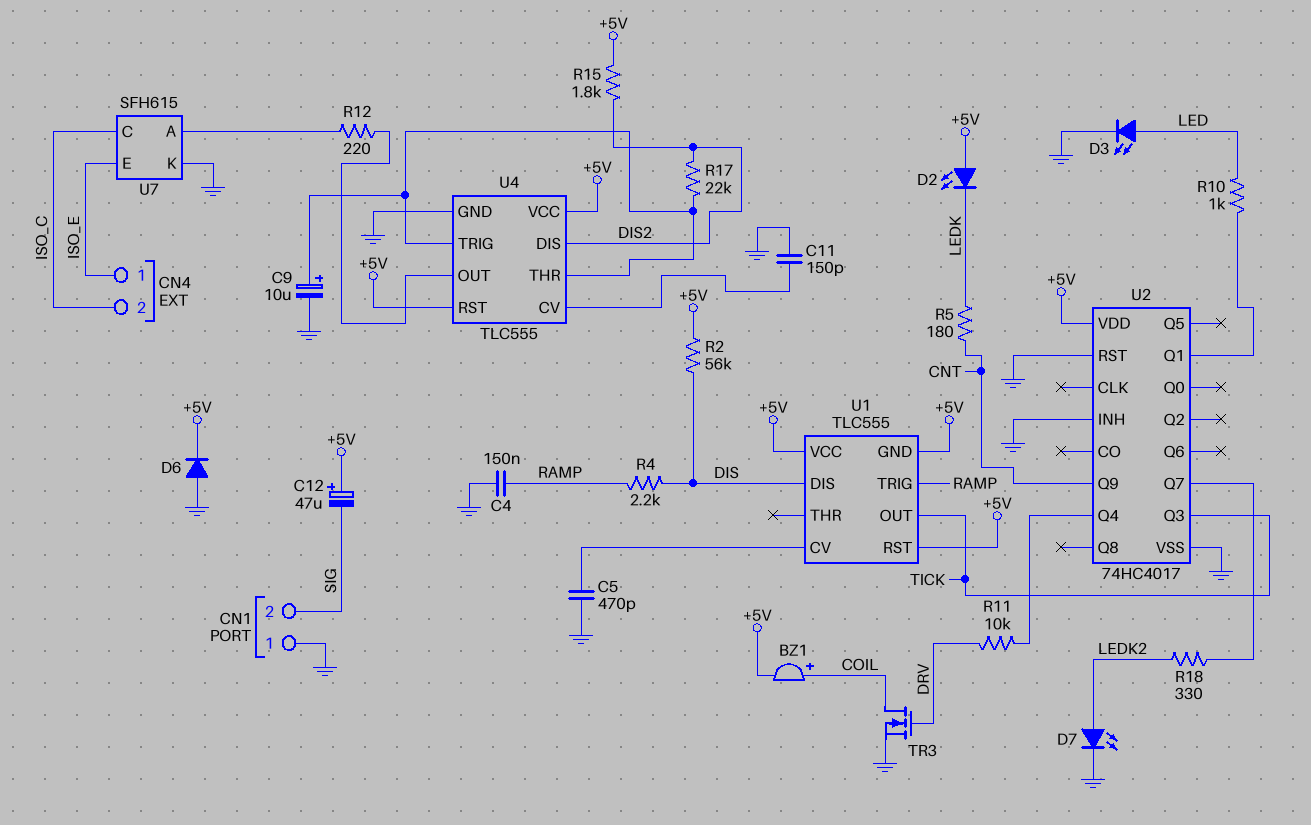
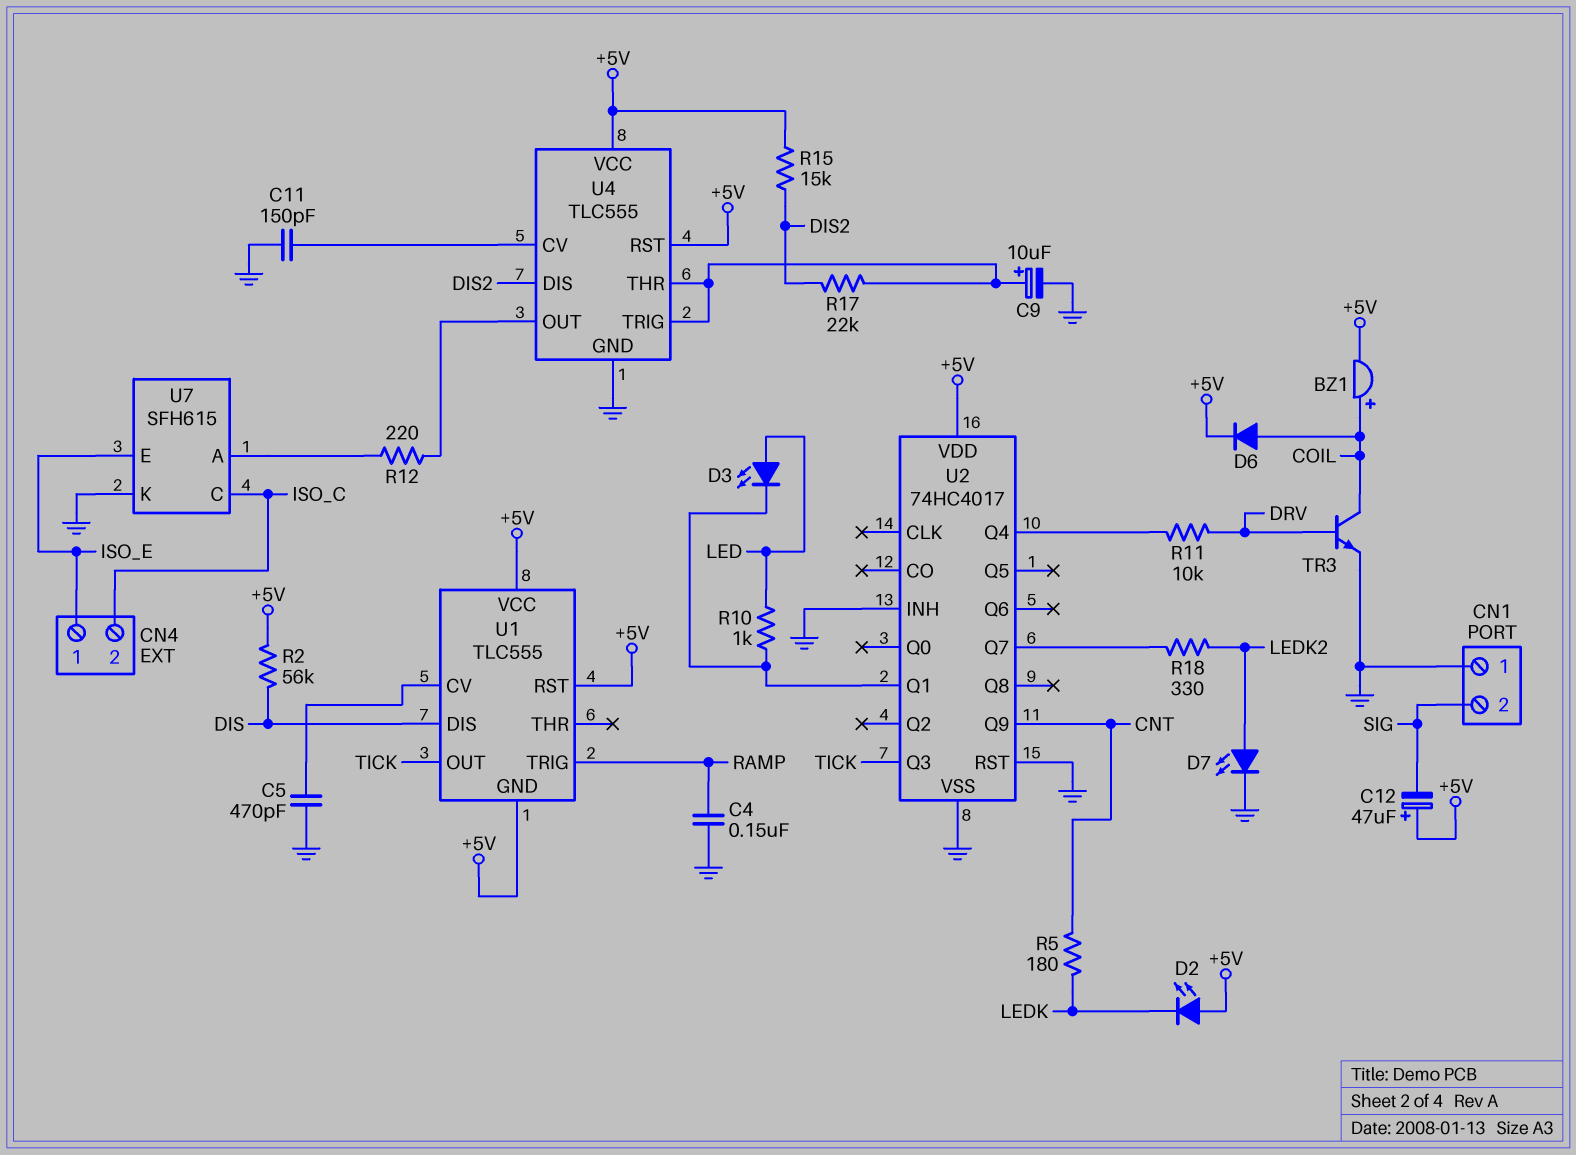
D3: LED (A LED, K GND) -> LED (A LED, K U2/Q1)
D6: diode (A GND, K +5V) -> diode (A COIL, K +5V)
R4: 2.2k (DIS, RAMP) -> none
R15: 1.8k (+5V, DIS2) -> 15k (+5V, DIS2)
TR3: NMOS (G DRV, D COIL, S GND) -> NPN (B DRV, C COIL, E GND)

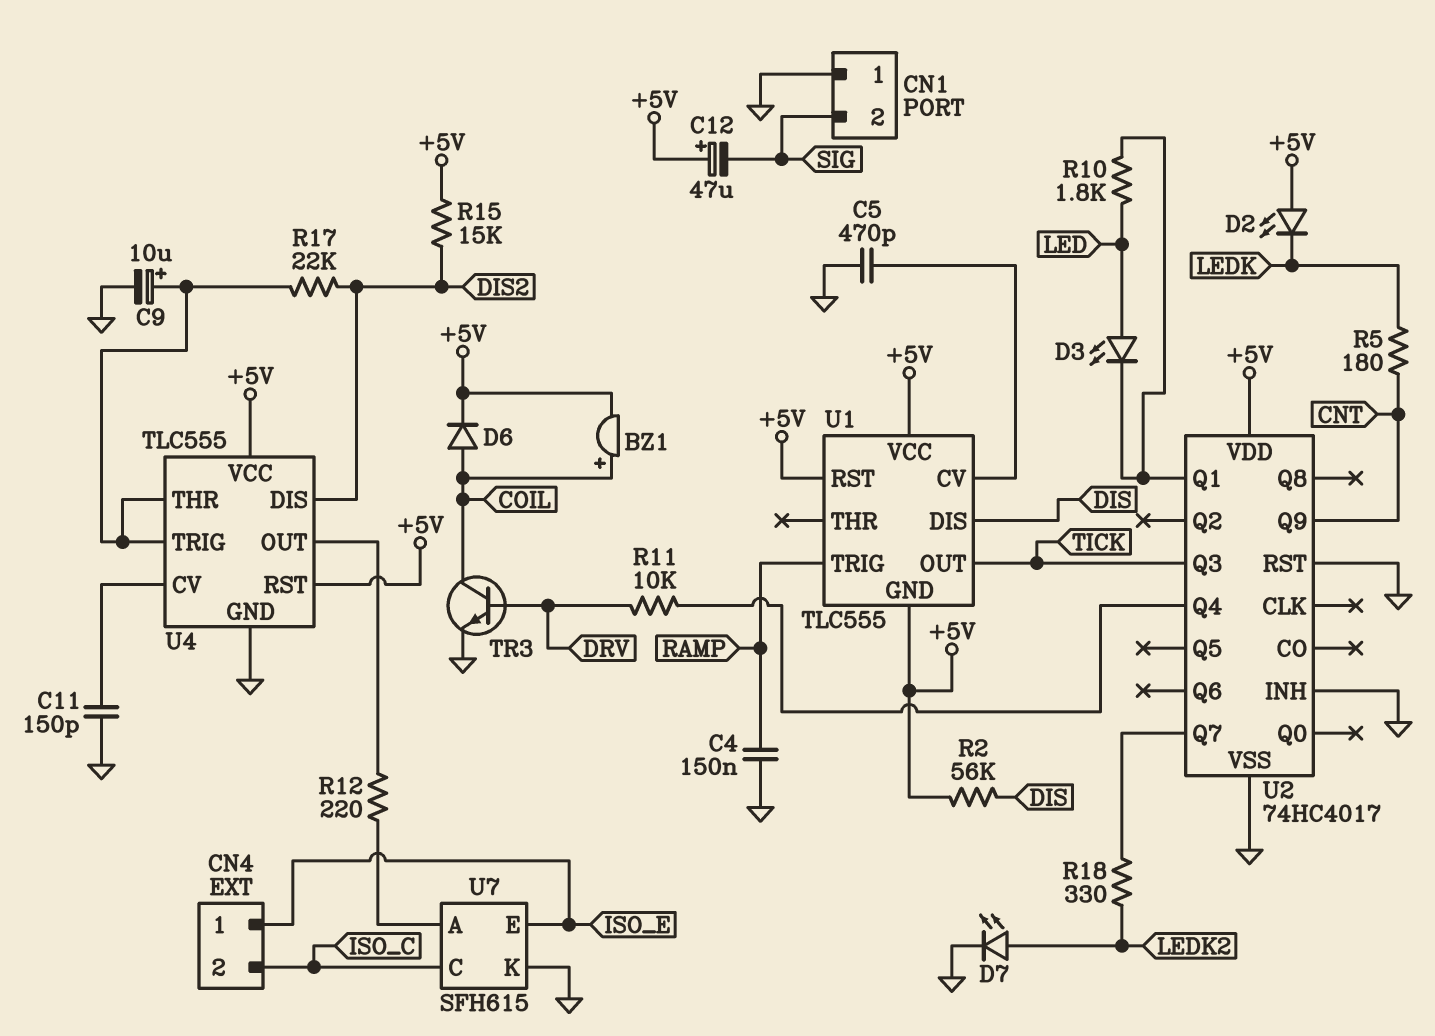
R10: 1k (LED, U2/Q1) -> 1.8k (LED, U2/Q1)

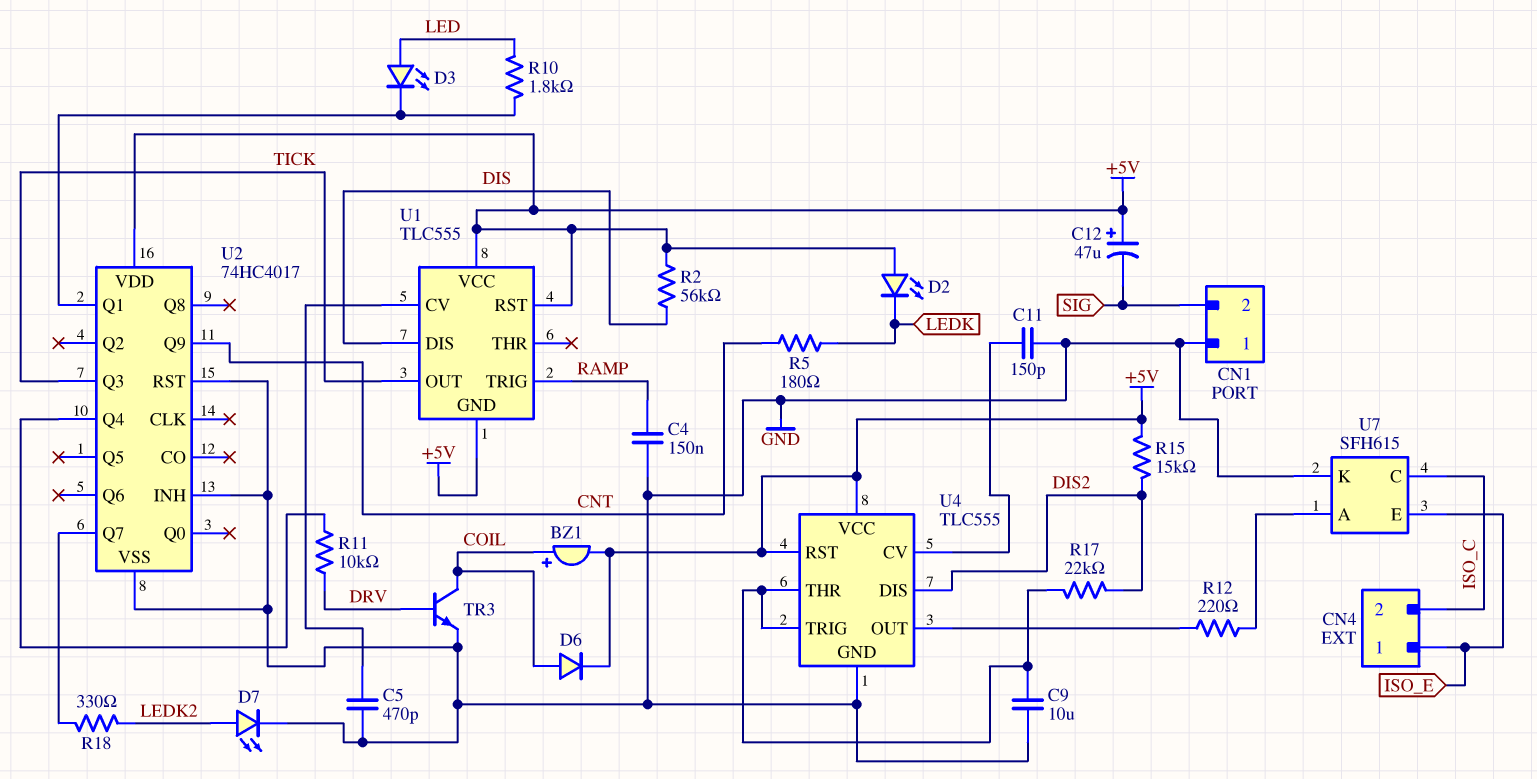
C9: 10uF (plus U4/THR, minus GND) -> 10uF (GND, U4/THR)

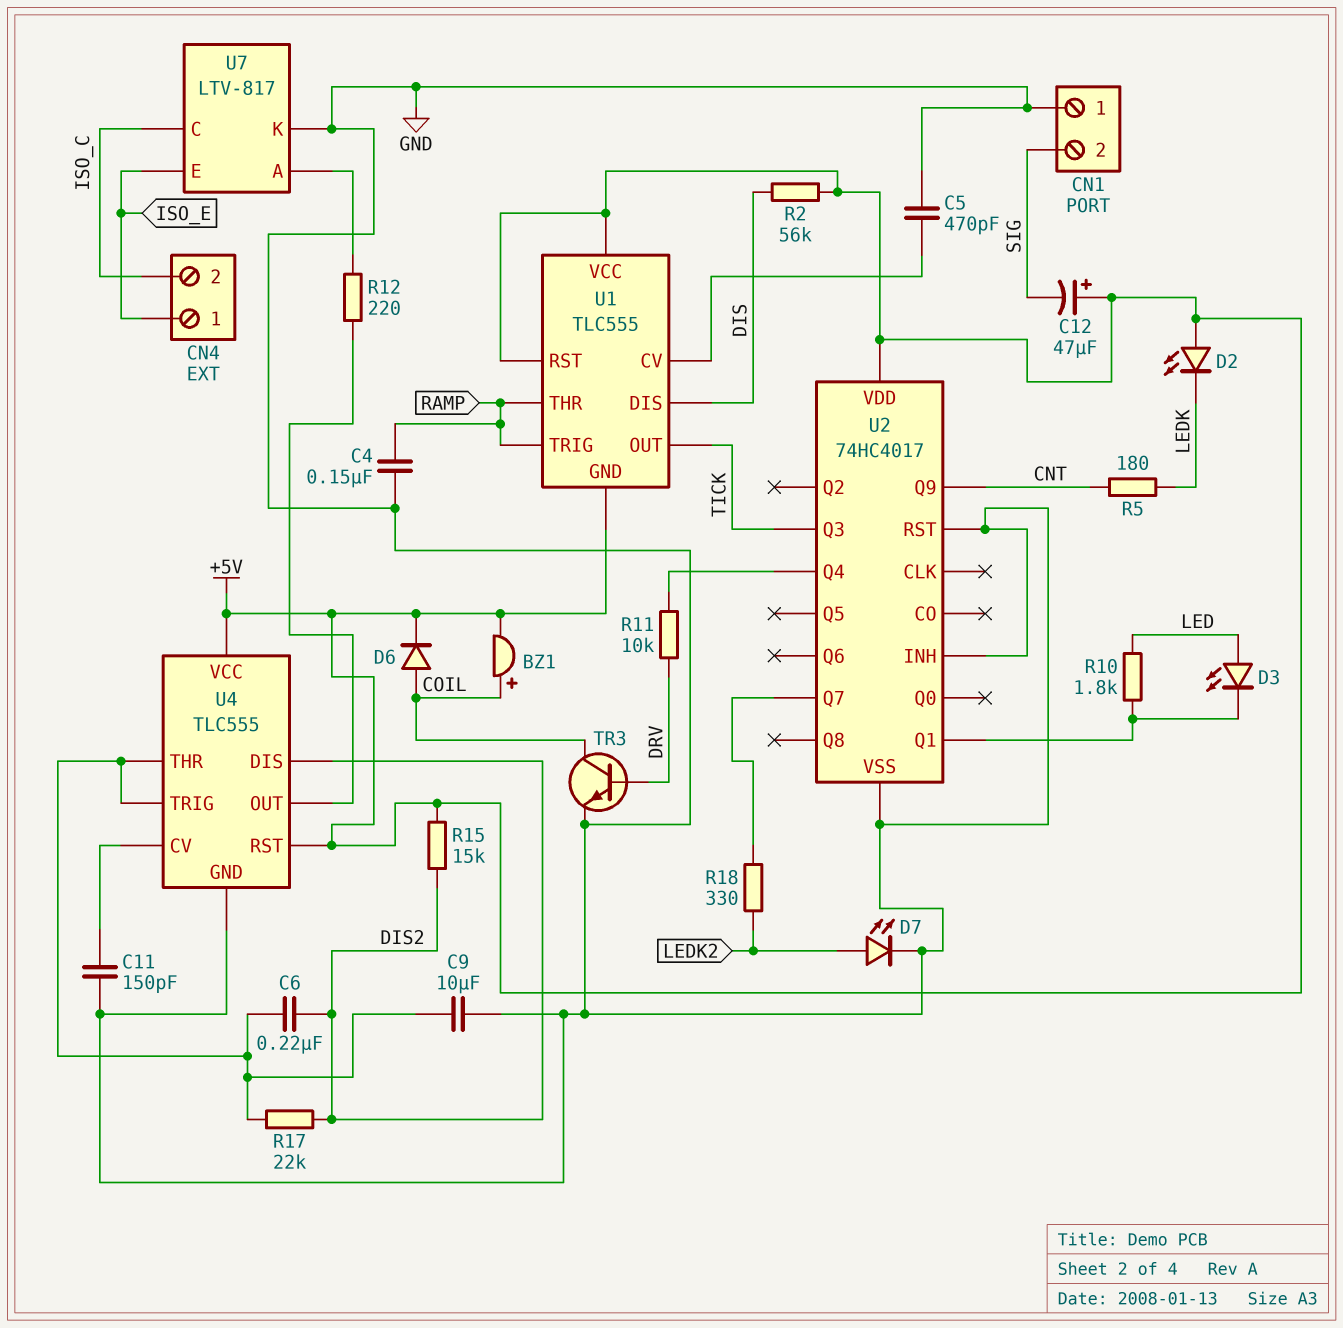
C6: none -> 220nF (DIS2, U4/THR)
U1 pin THR: none -> RAMP
U7: SFH615 -> LTV-817

